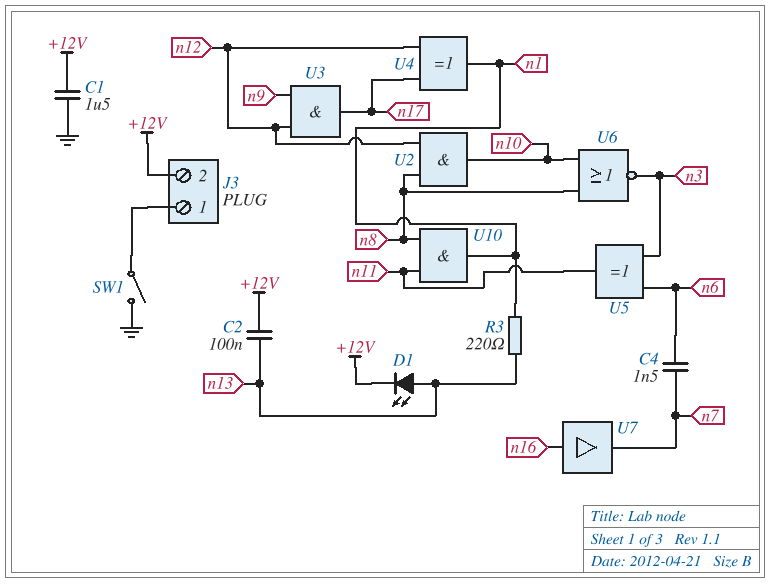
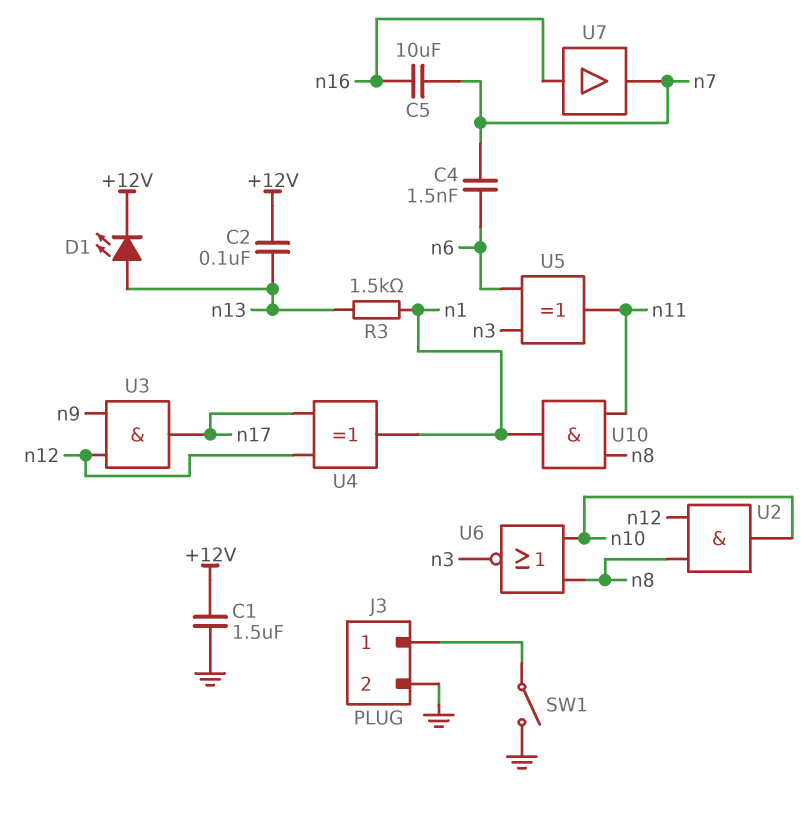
C5: none -> 10uF (n7, n16)
J3 pin 2: +12V -> GND
R3: 220 (n1, n13) -> 1.5k (n1, n13)

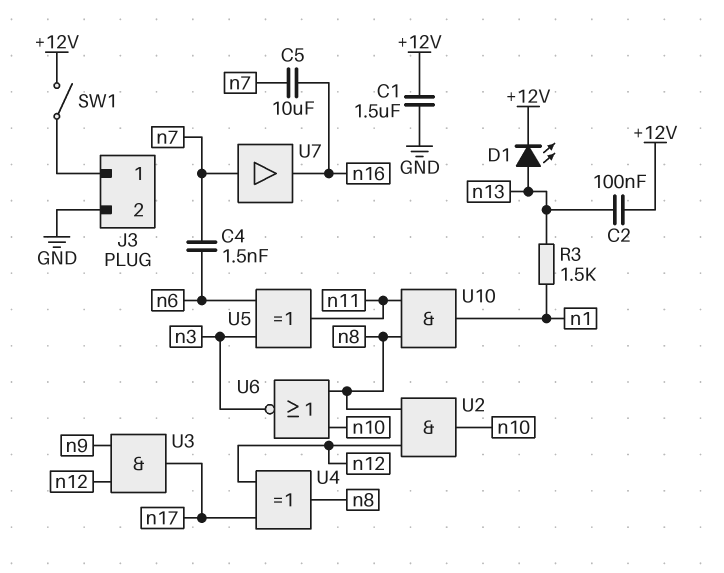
SW1: switch (GND, J3/1) -> switch (+12V, J3/1)
U4: XOR (in n12, in n17, out n1) -> XOR (in n12, in n17, out n8)
U7: buffer (in n16, out n7) -> buffer (in n7, out n16)

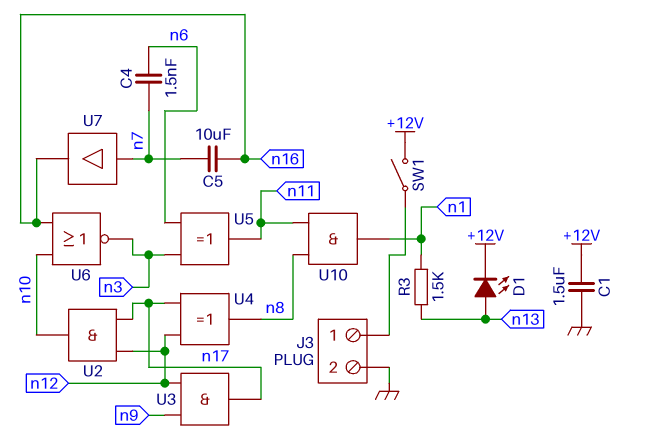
C2: 100nF (+12V, n13) -> none
U2: AND (in n8, in n12, out n10) -> AND (in n12, in n17, out n10)
U6: NOR (in n8, in n10, out n3) -> NOR (in n10, in n16, out n3)

